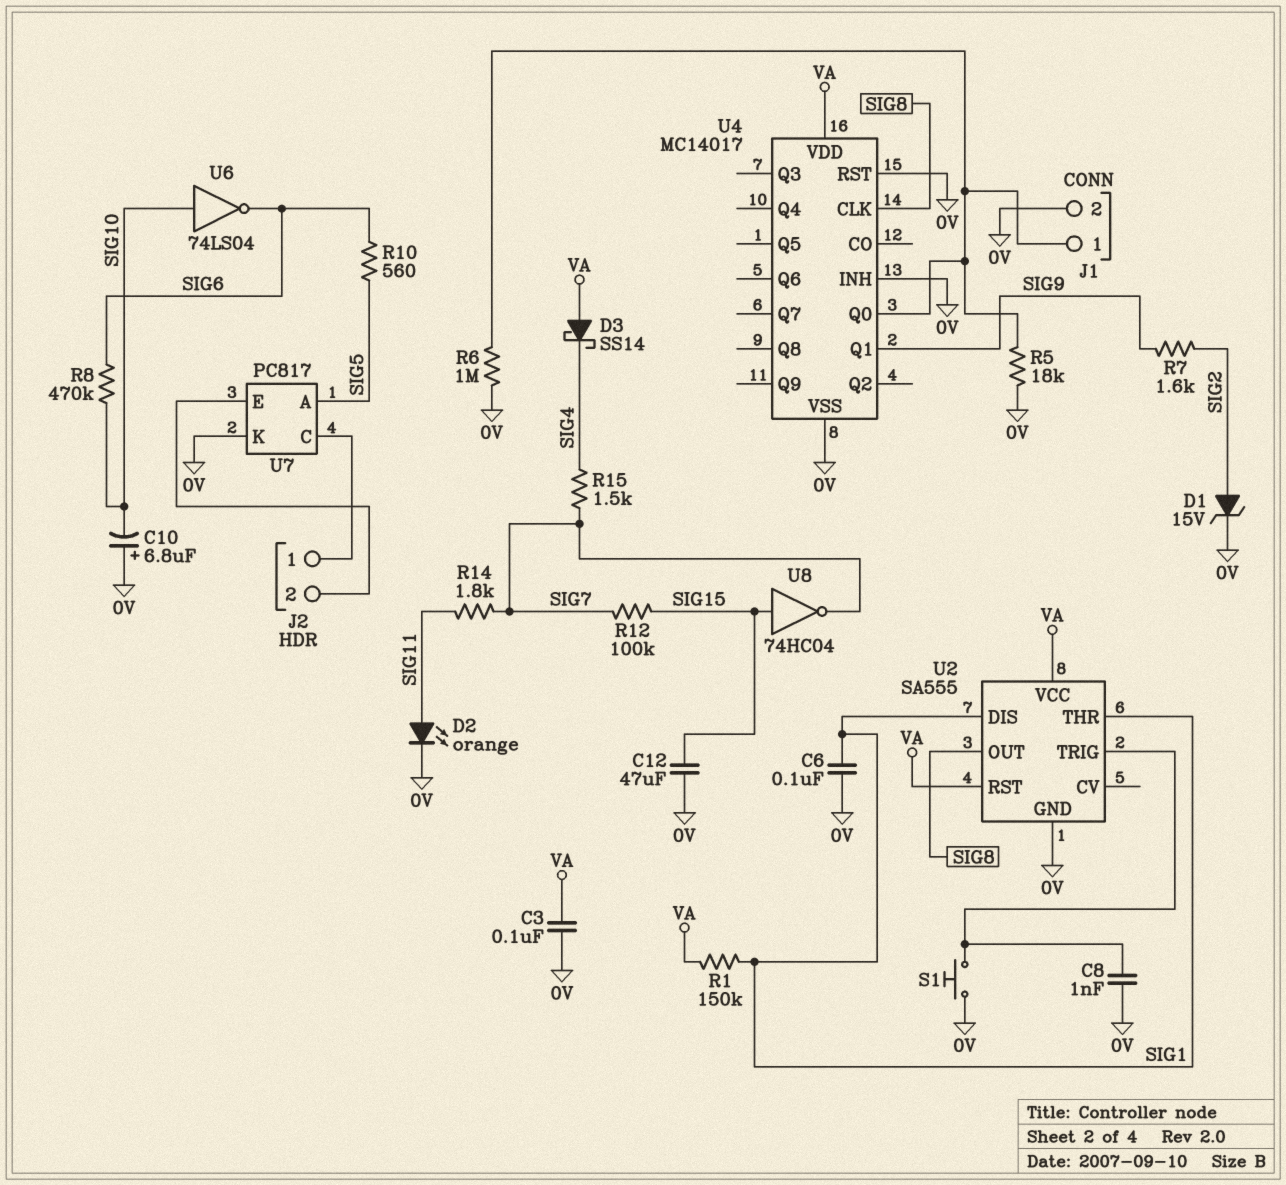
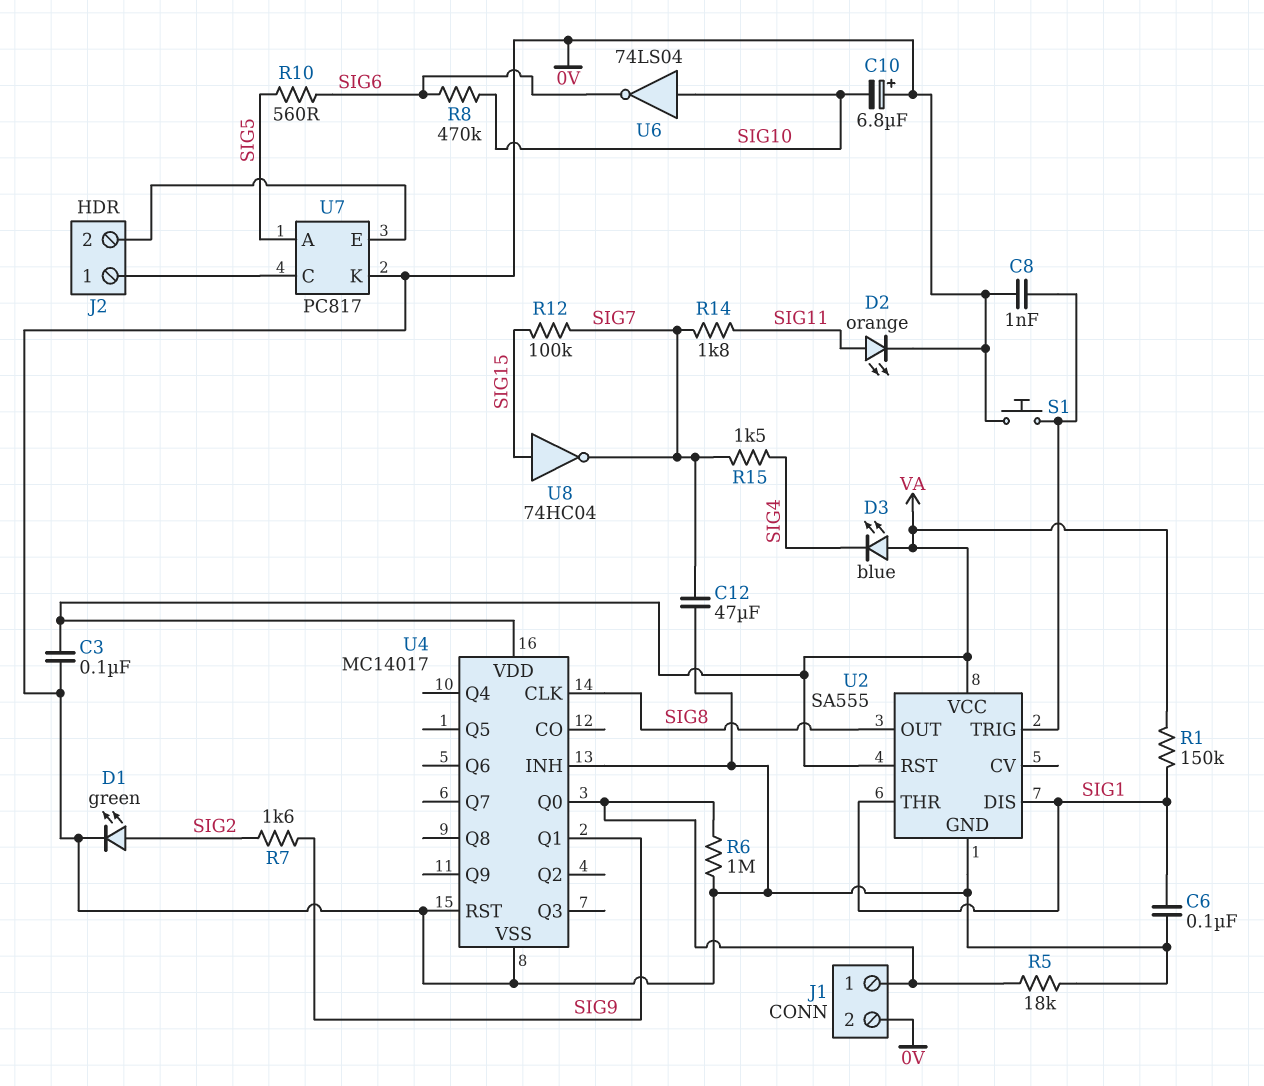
C12: 47uF (0V, SIG15) -> 47uF (0V, SIG7)
D1: zener 15V (A SIG2, K 0V) -> LED green (A SIG2, K 0V)
D3: schottky SS14 (A VA, K SIG4) -> LED blue (A VA, K SIG4)

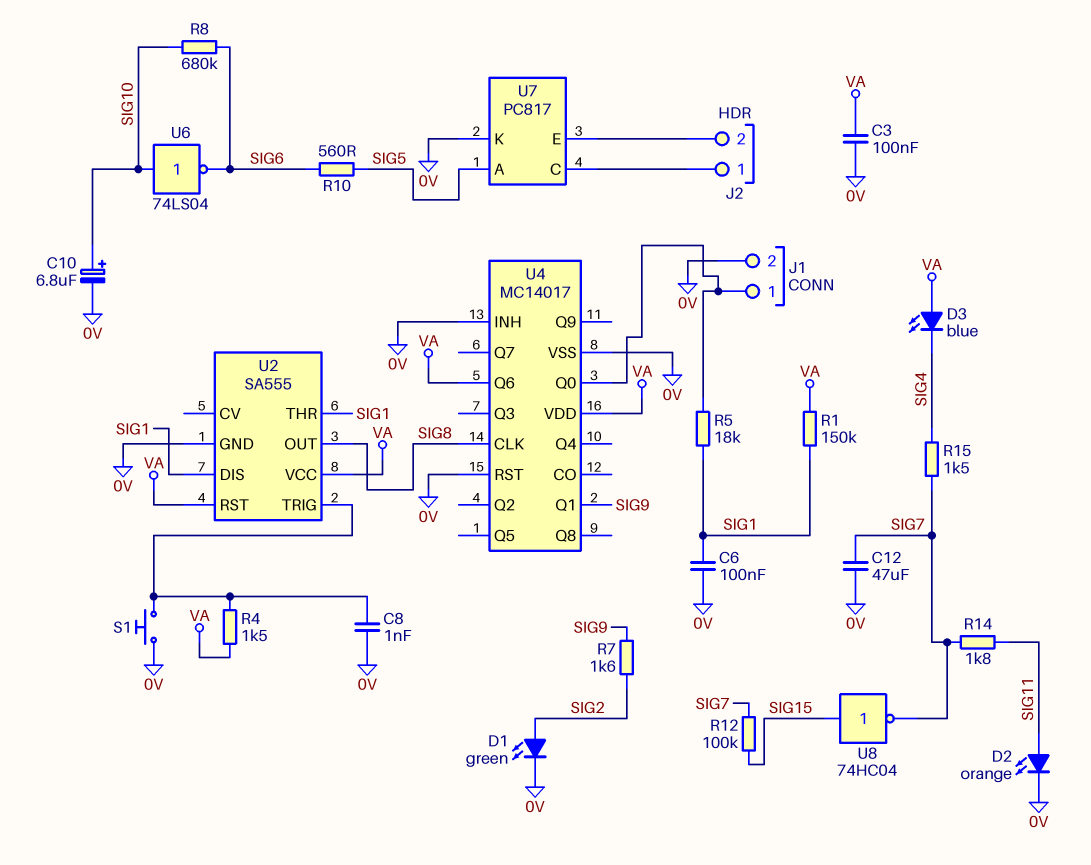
C10: 6.8uF (plus 0V, minus SIG10) -> 6.8uF (plus SIG10, minus 0V)
R4: none -> 1.5k (U2/TRIG, VA)
R5: 18k (0V, J1/1) -> 18k (J1/1, SIG1)
R6: 1M (0V, J1/1) -> none
R8: 470k (SIG6, SIG10) -> 680k (SIG6, SIG10)
U4 pin Q6: none -> VA

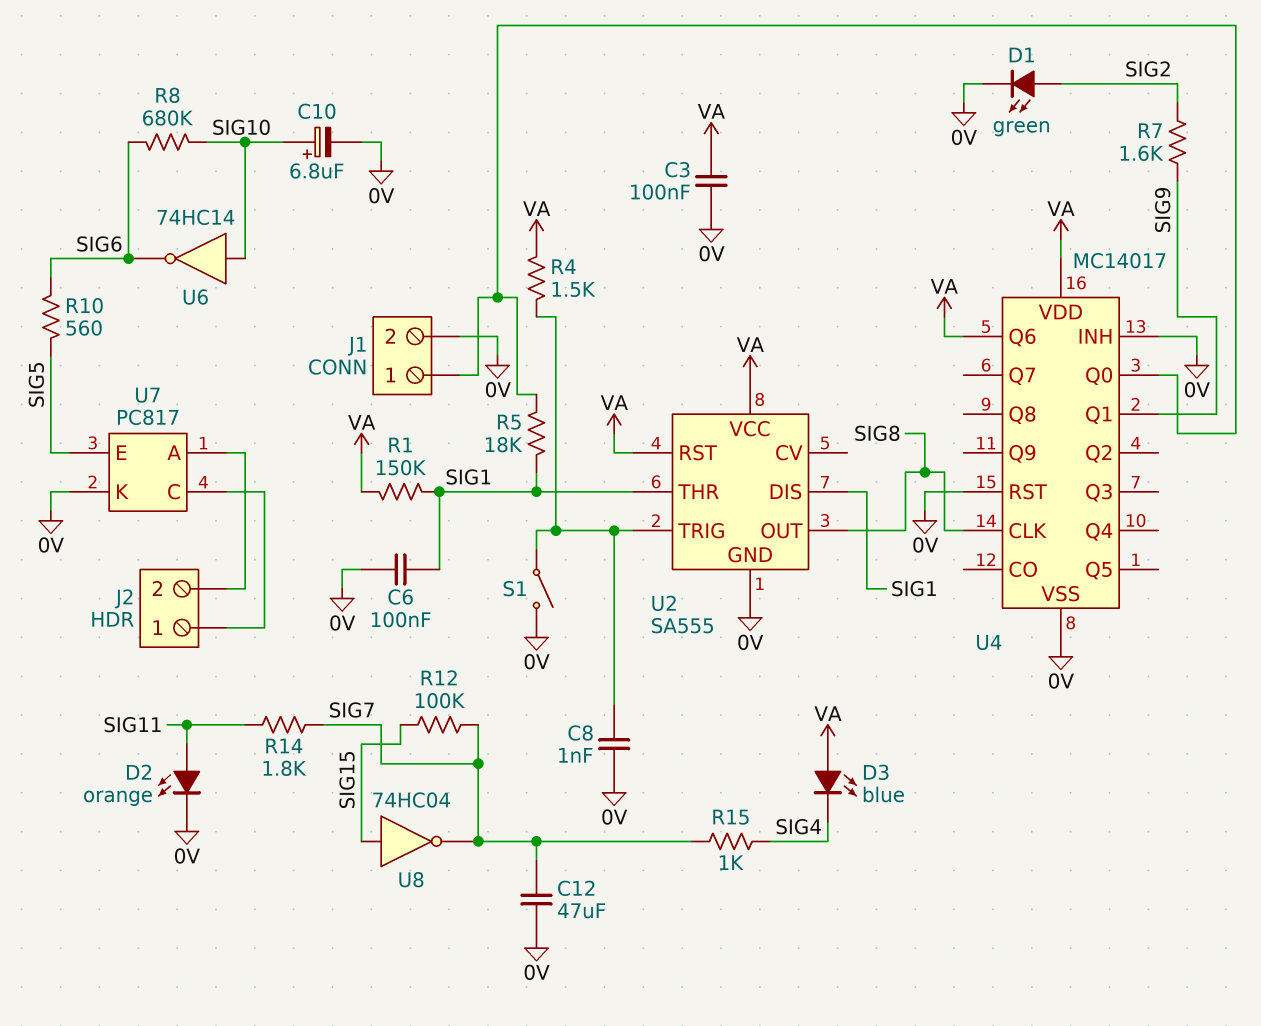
R15: 1.5k (SIG4, SIG7) -> 1k (SIG4, SIG7)
S1: button (0V, U2/TRIG) -> switch (0V, U2/TRIG)
U6: NOT 74LS04 (in SIG10, out SIG6) -> NOT 74HC14 (in SIG10, out SIG6)
U7 pin A: SIG5 -> J2/2
U7 pin E: J2/2 -> SIG5

